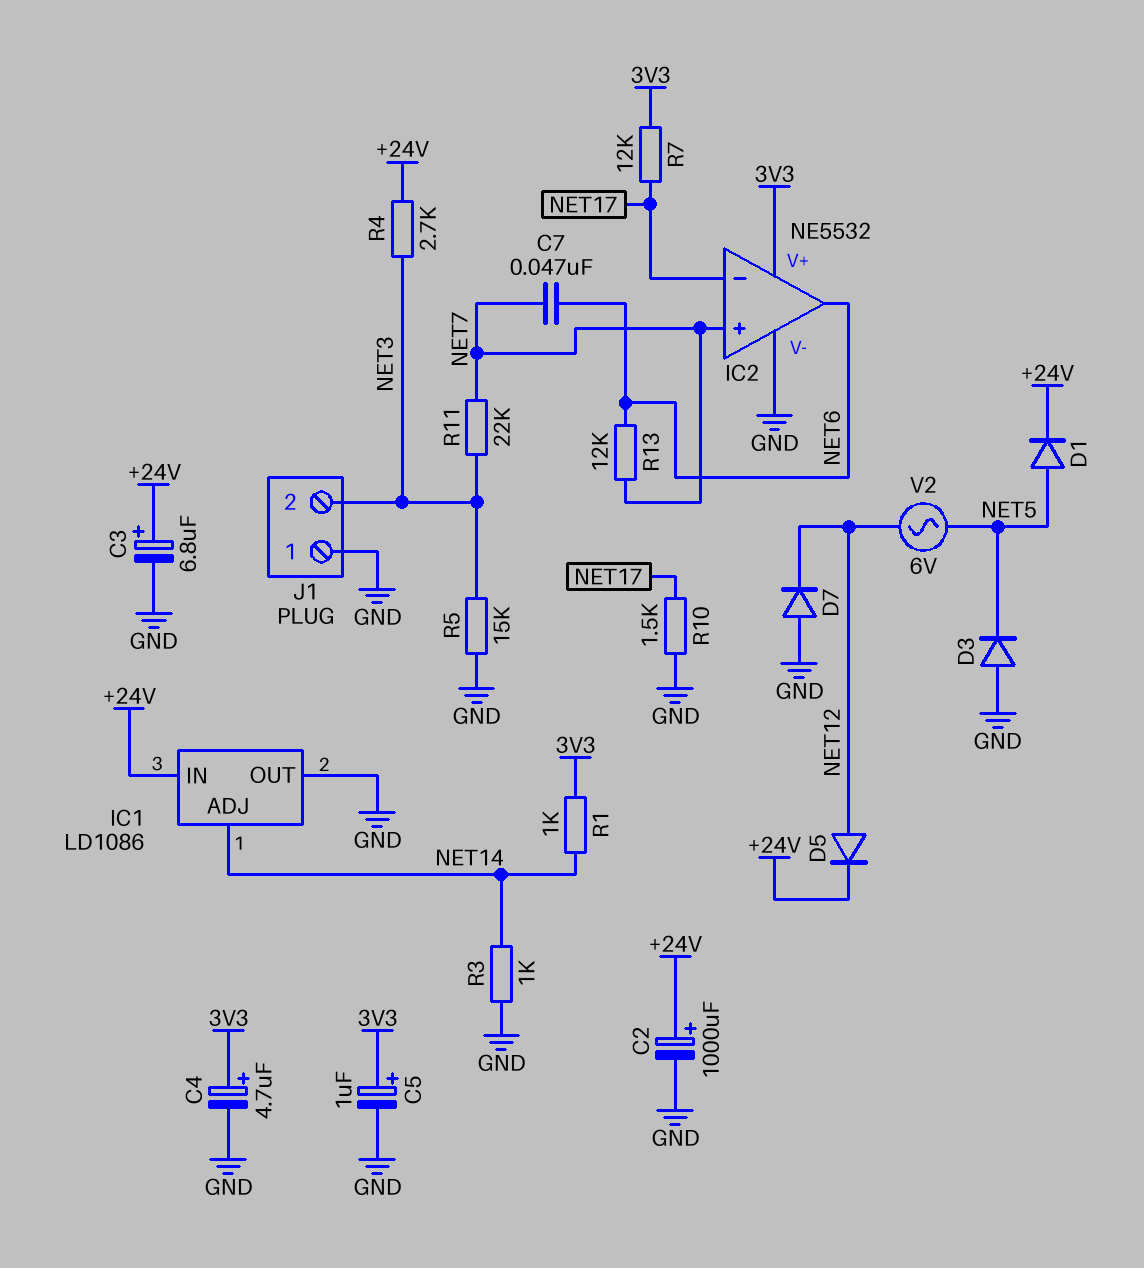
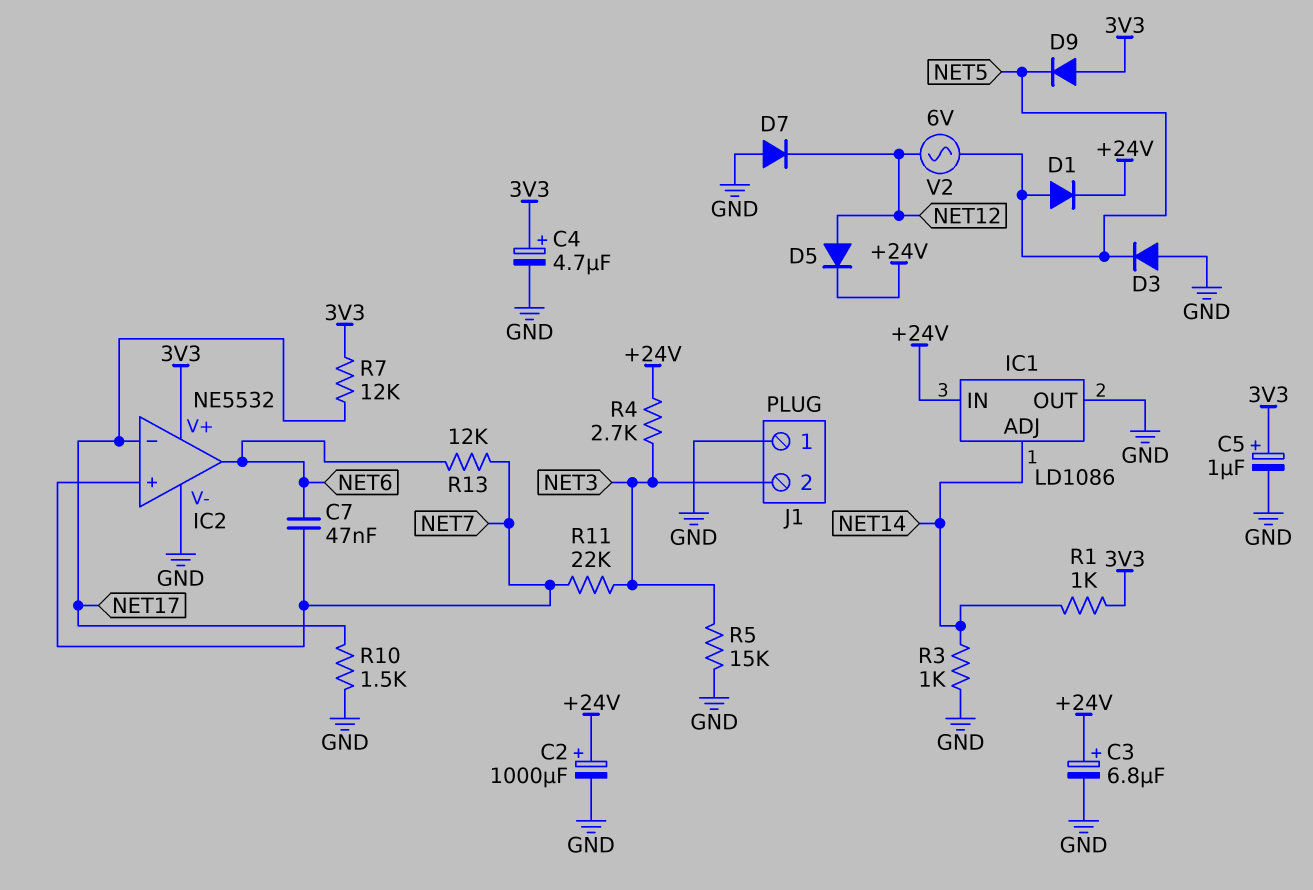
D9: none -> diode (A 3V3, K NET5)

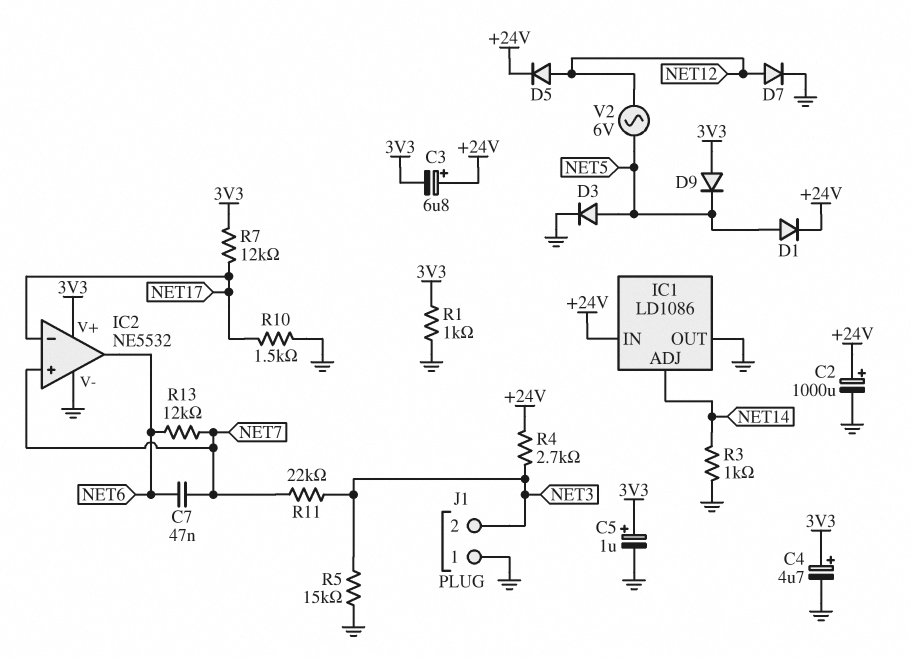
C3: 6.8uF (plus +24V, minus GND) -> 6.8uF (plus +24V, minus 3V3)
D3: diode (A GND, K NET5) -> diode (A NET5, K GND)
D7: diode (A GND, K NET12) -> diode (A NET12, K GND)
R1: 1k (3V3, NET14) -> 1k (3V3, GND)

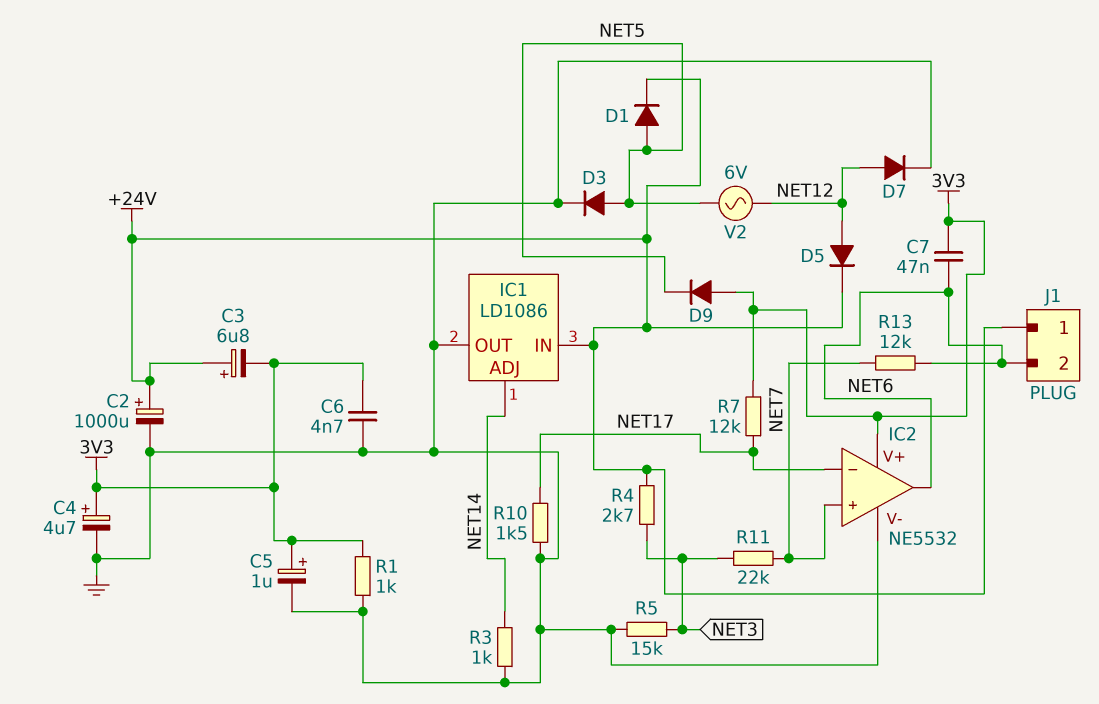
C6: none -> 4.7nF (3V3, GND)
C7: 47nF (NET6, NET7) -> 47nF (3V3, NET6)
J1 pin 1: GND -> +24V
J1 pin 2: NET3 -> NET6

